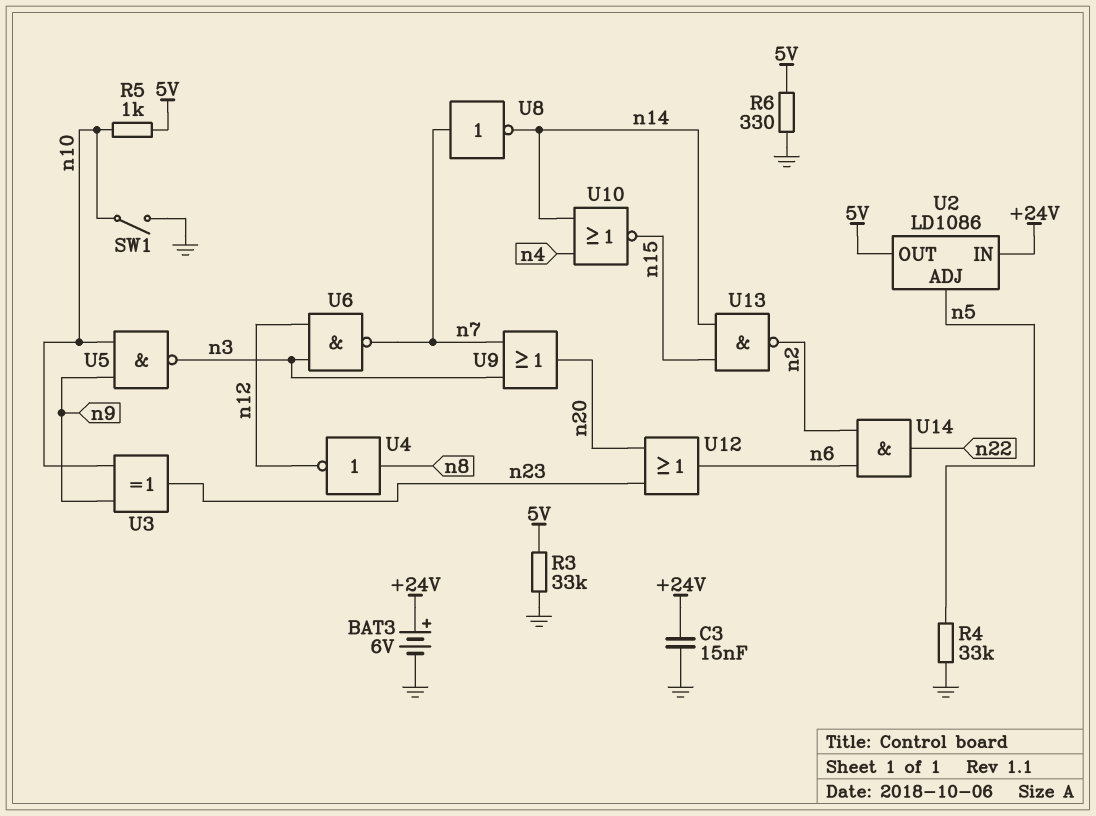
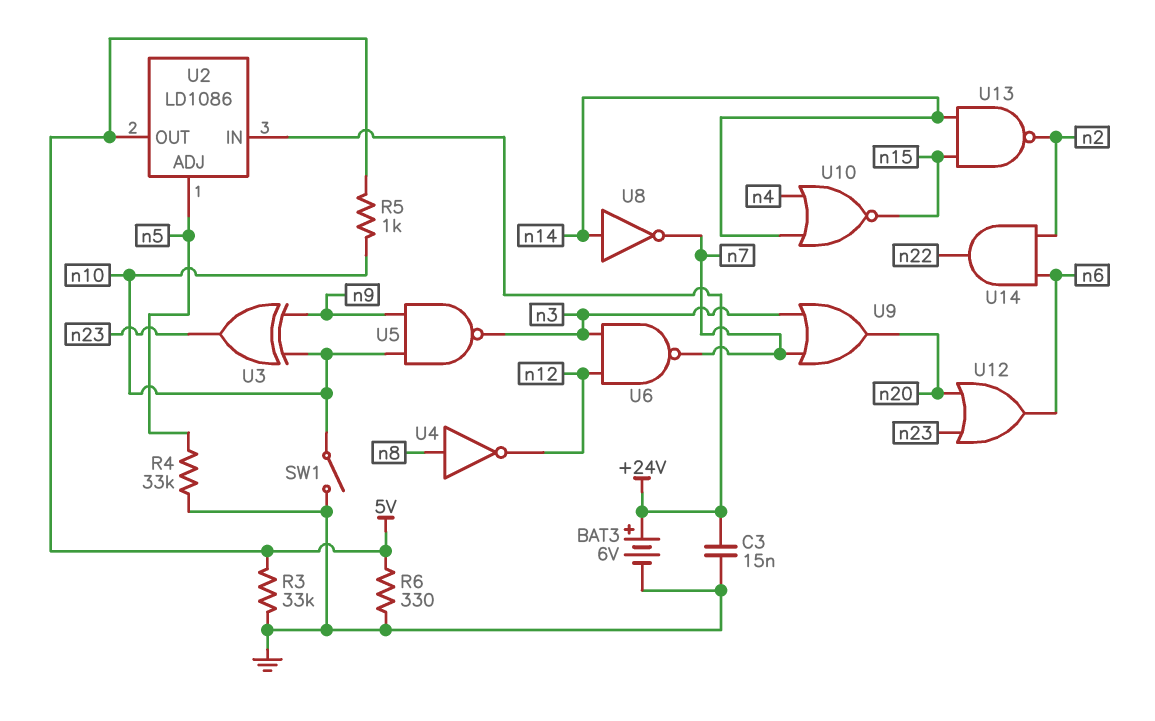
U8: NOT (in n7, out n14) -> NOT (in n14, out n7)

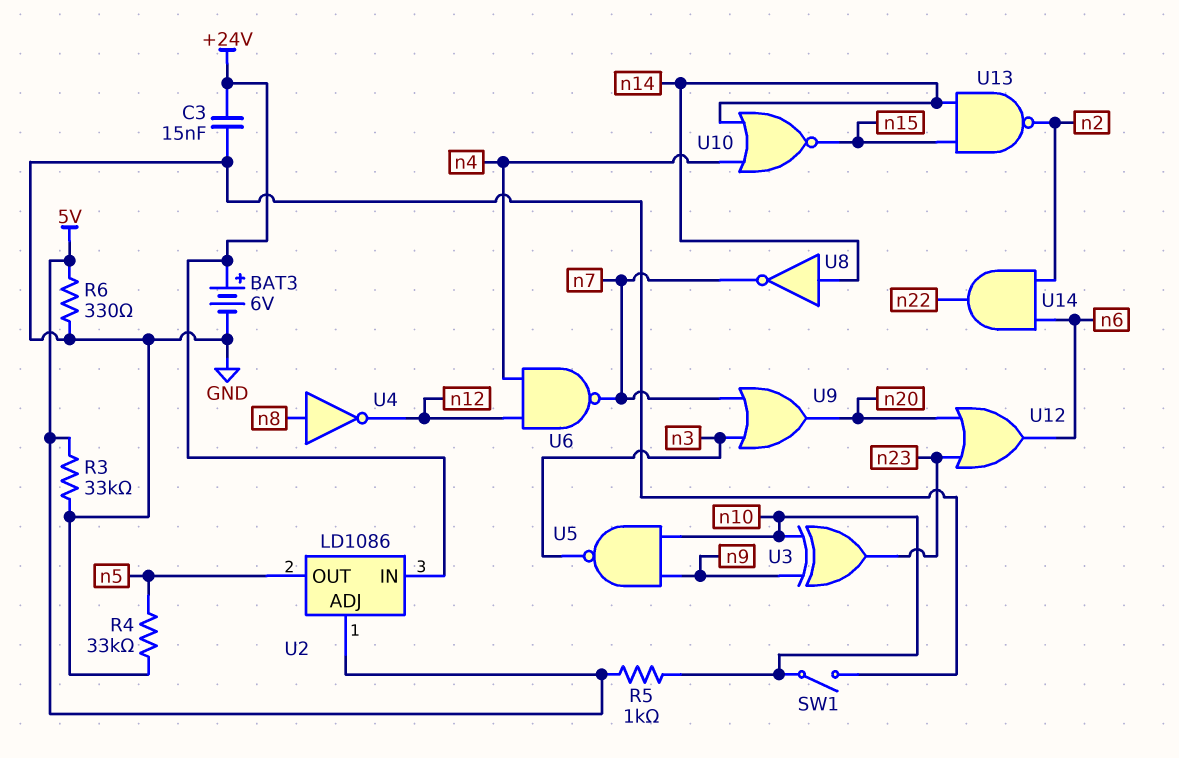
U2 pin ADJ: n5 -> 5V
U2 pin OUT: 5V -> n5
U6: NAND (in n3, in n12, out n7) -> NAND (in n4, in n12, out n7)

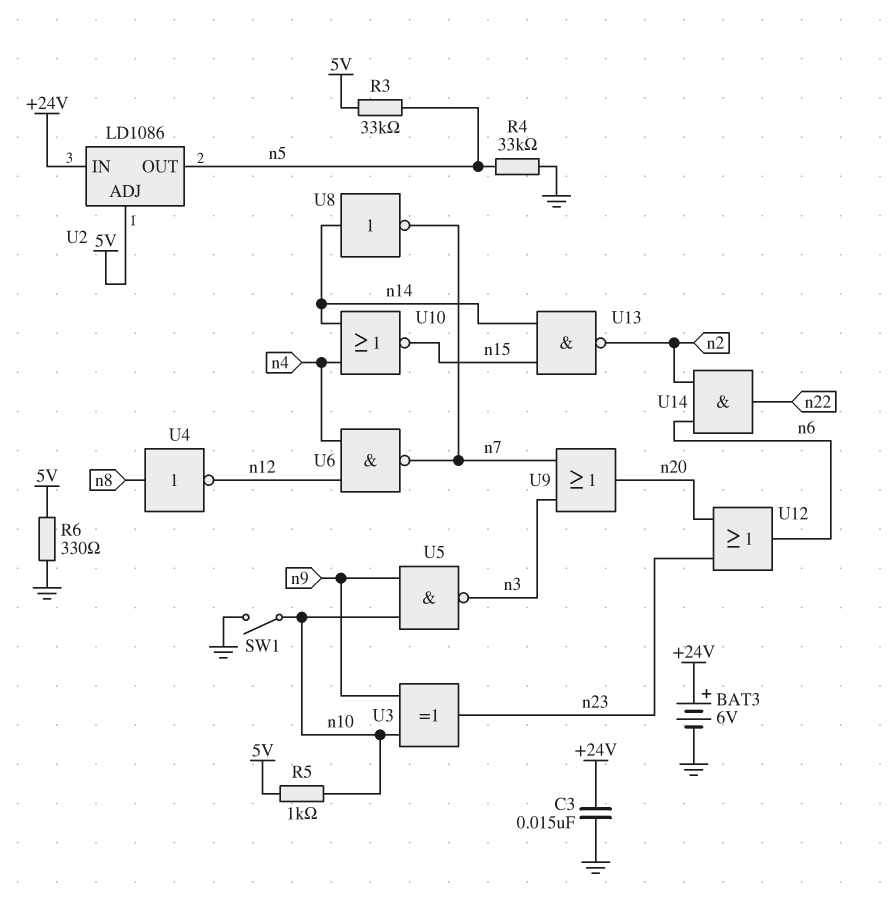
R3: 33k (5V, GND) -> 33k (5V, n5)

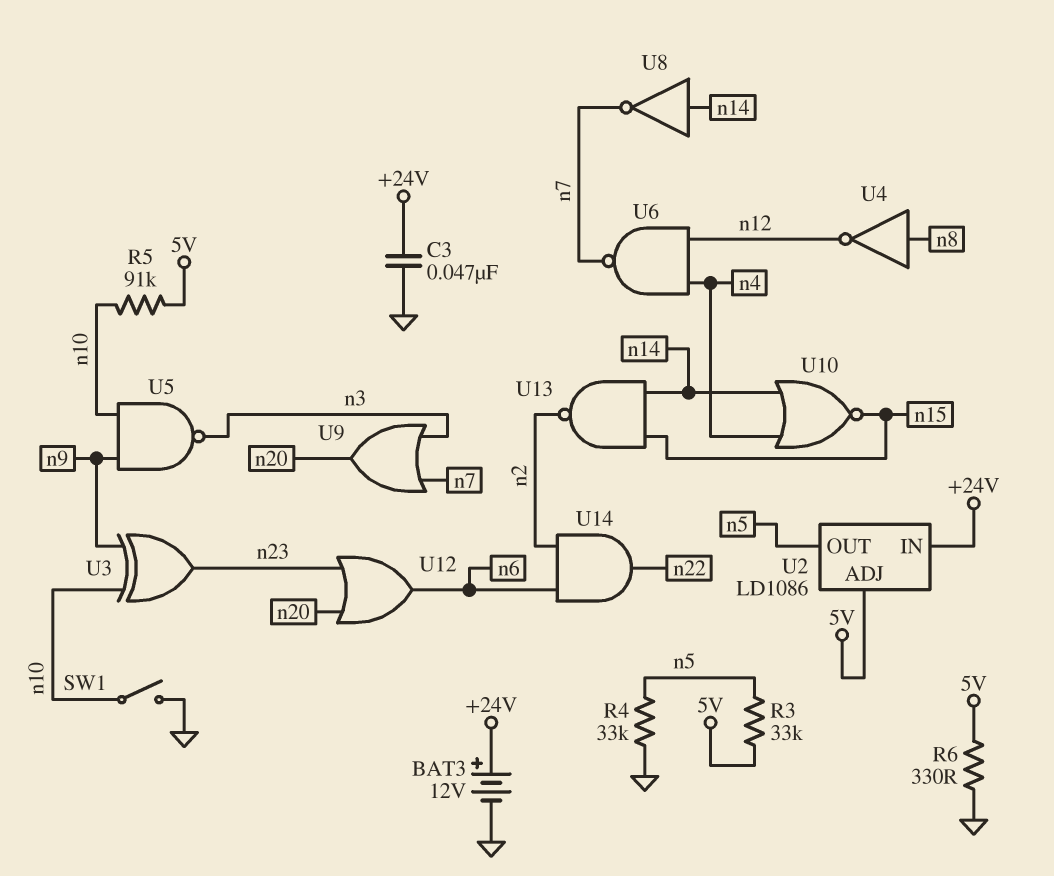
BAT3: 6V (plus +24V, minus GND) -> 12V (plus +24V, minus GND)
C3: 15nF (+24V, GND) -> 47nF (+24V, GND)
R5: 1k (5V, n10) -> 91k (5V, n10)

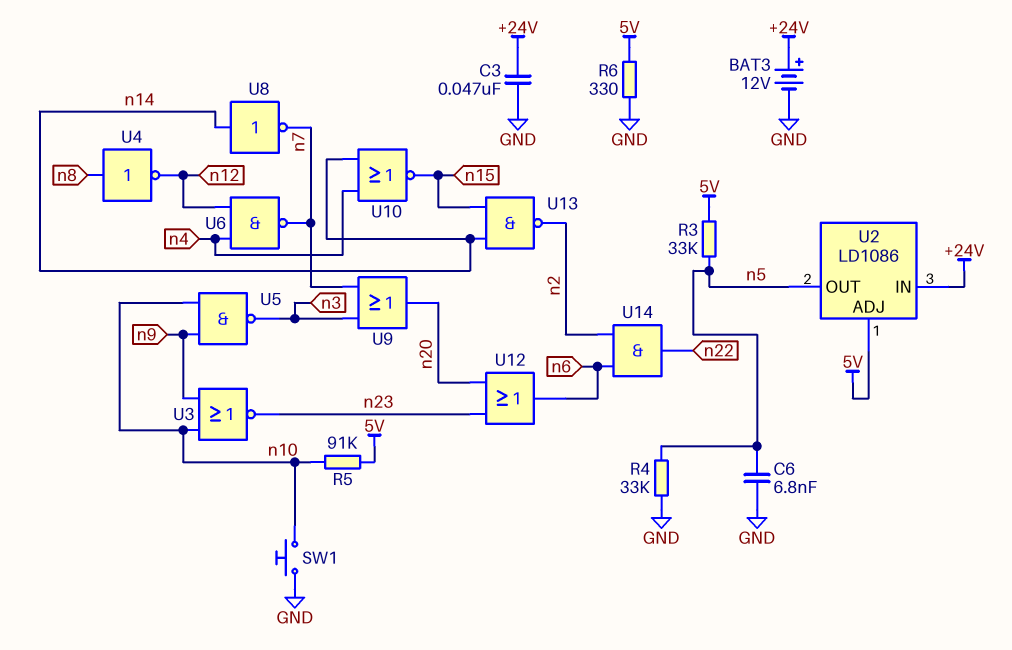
C6: none -> 6.8nF (GND, n5)
SW1: switch (GND, n10) -> button (GND, n10)
U3: XOR (in n9, in n10, out n23) -> NOR (in n9, in n10, out n23)

